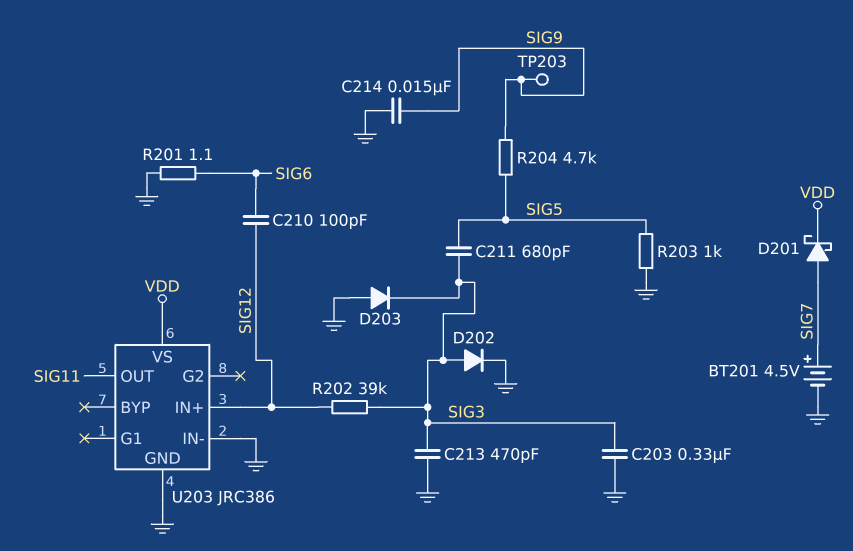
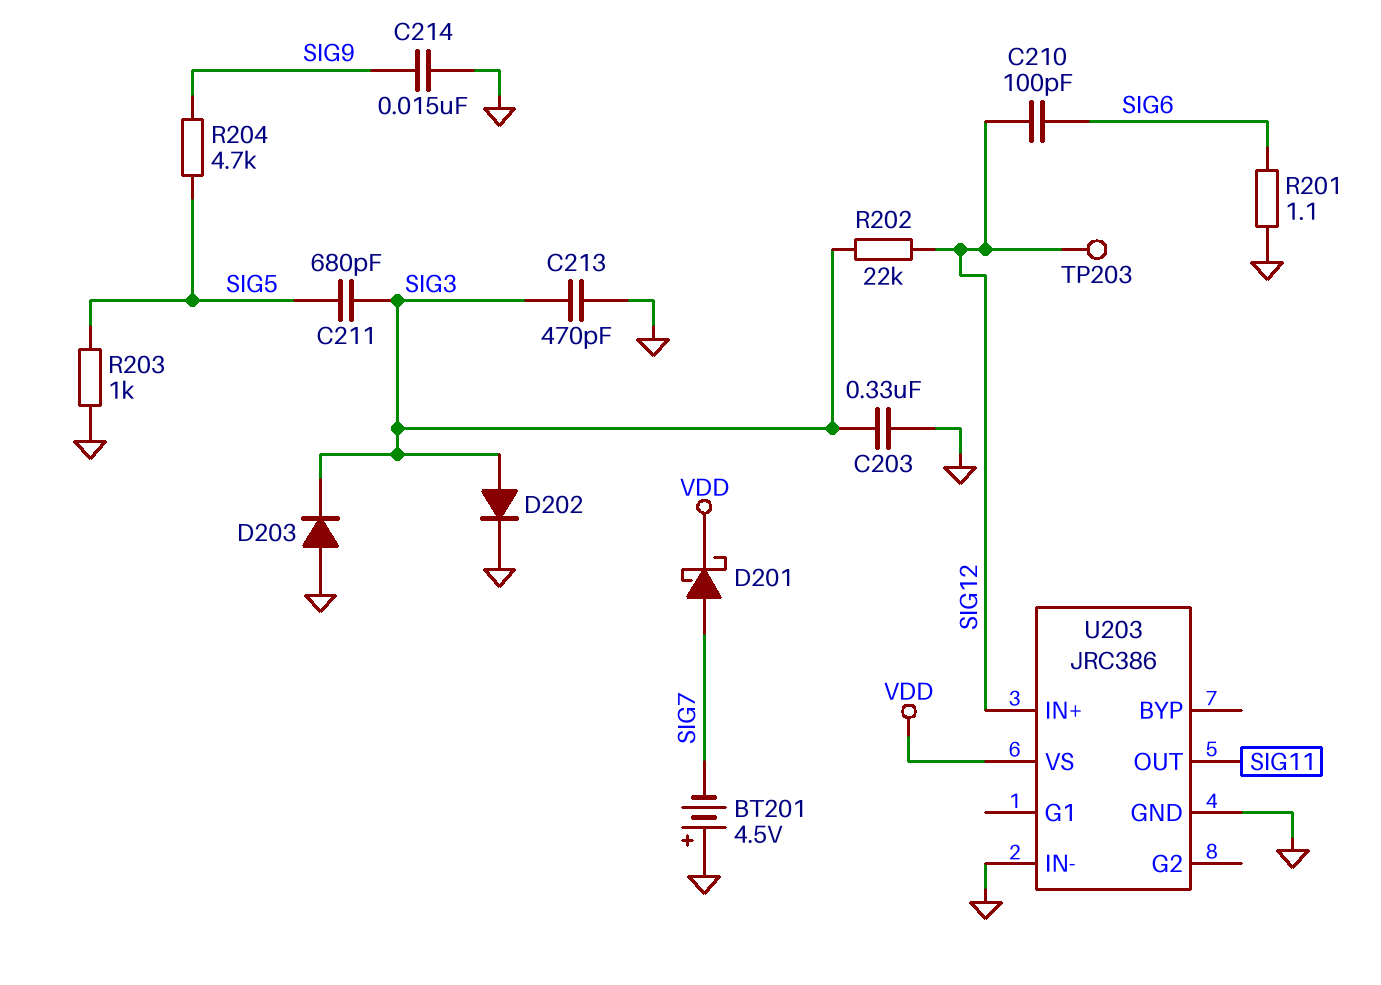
BT201: 4.5V (plus SIG7, minus GND) -> 4.5V (plus GND, minus SIG7)
R202: 39k (SIG3, SIG12) -> 22k (SIG3, SIG12)
TP203: test point (SIG9) -> test point (SIG12)

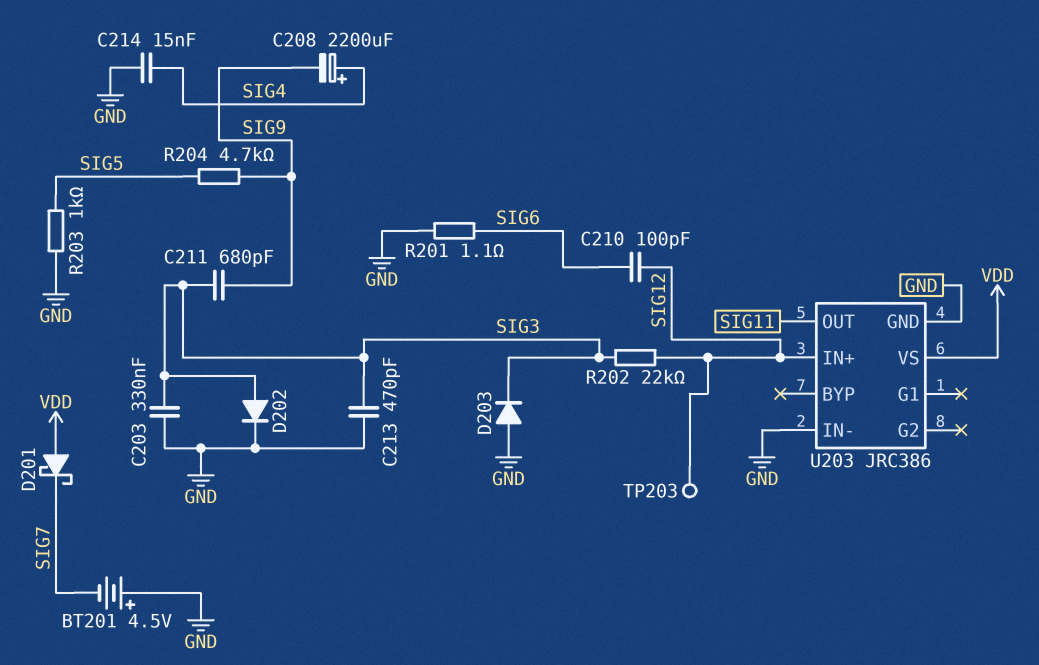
C208: none -> 2200uF (plus SIG4, minus SIG9)
C211: 680pF (SIG3, SIG5) -> 680pF (SIG3, SIG9)
C214: 15nF (GND, SIG9) -> 15nF (GND, SIG4)
D201: schottky (A SIG7, K VDD) -> schottky (A VDD, K SIG7)

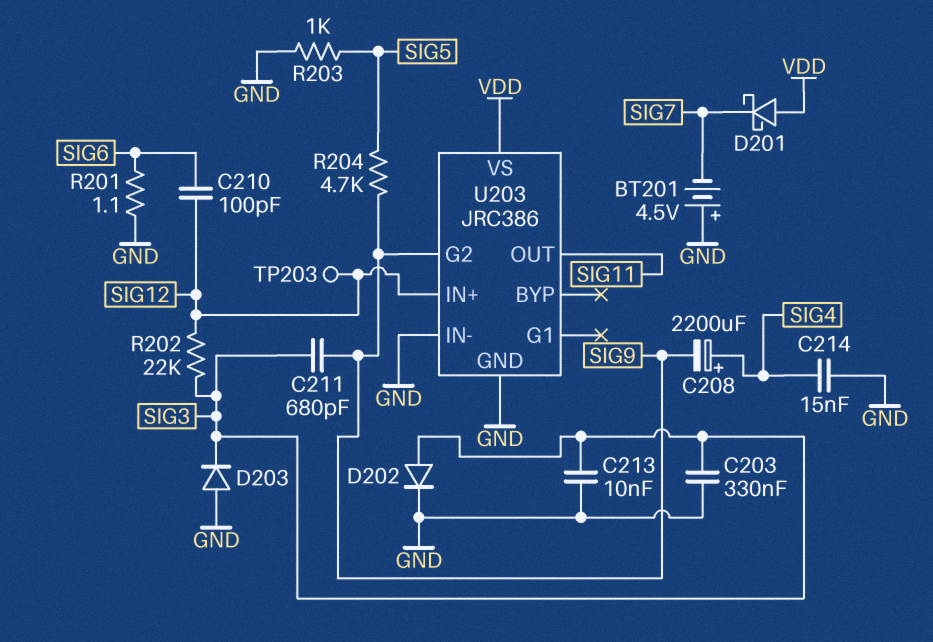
C213: 470pF (GND, SIG3) -> 10nF (GND, SIG3)
U203 pin G2: none -> SIG9

